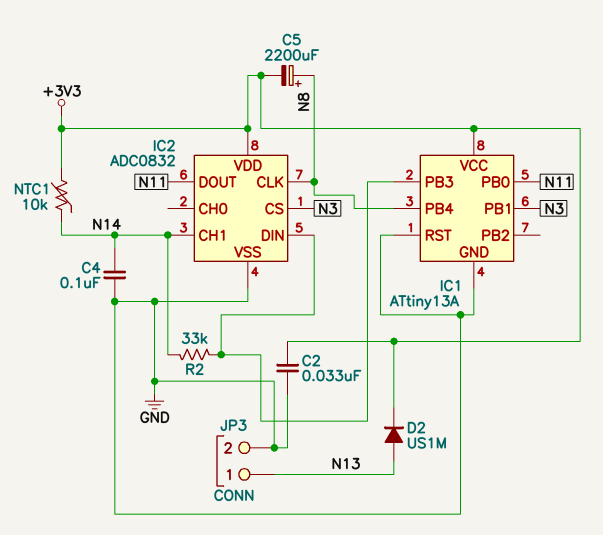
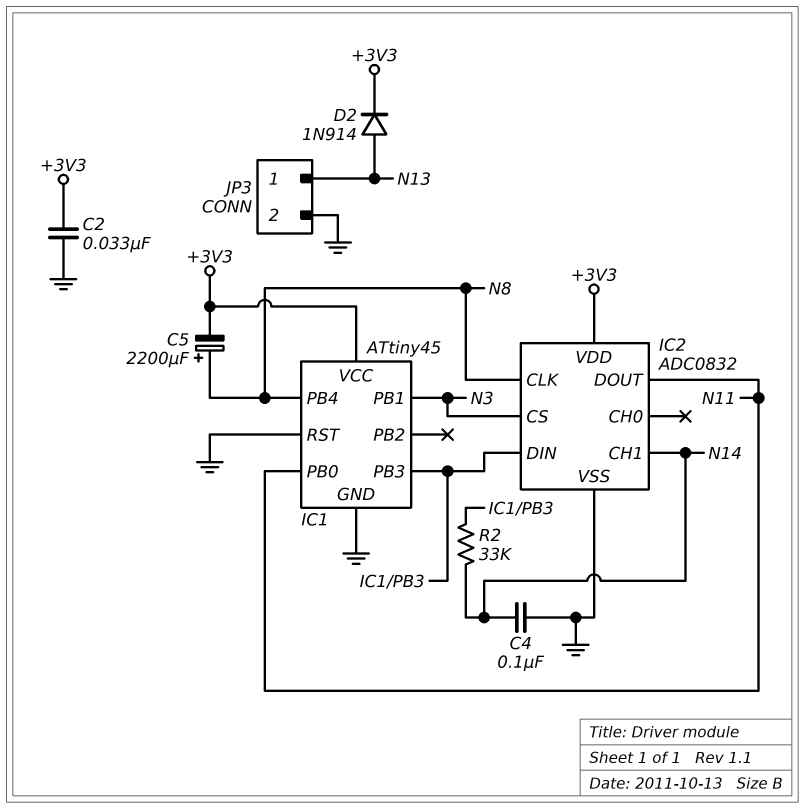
D2: diode US1M (A N13, K +3V3) -> diode 1N914 (A N13, K +3V3)
IC1: ATtiny13A -> ATtiny45
NTC1: 10k (+3V3, N14) -> none

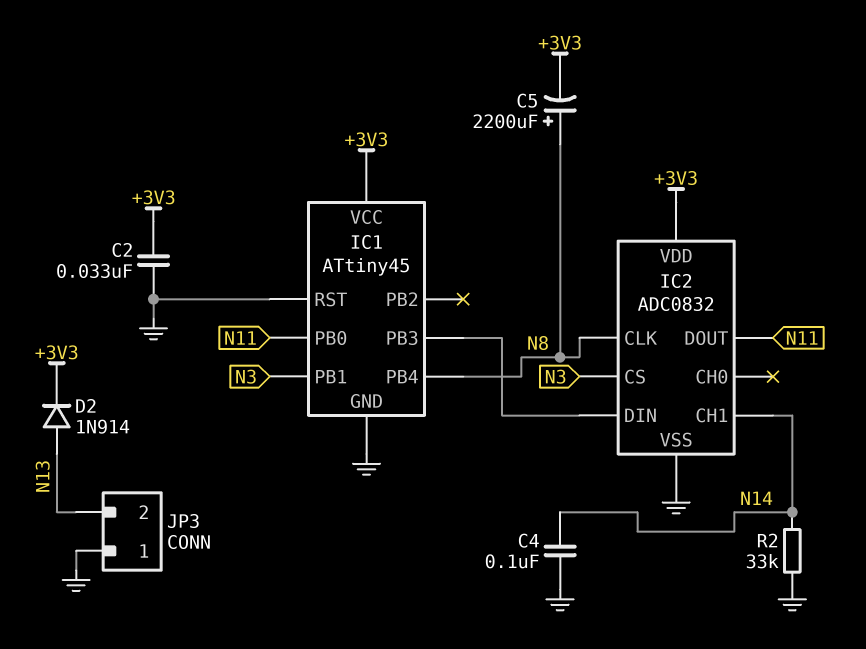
JP3 pin 1: N13 -> GND
JP3 pin 2: GND -> N13
R2: 33k (IC1/PB3, N14) -> 33k (GND, N14)

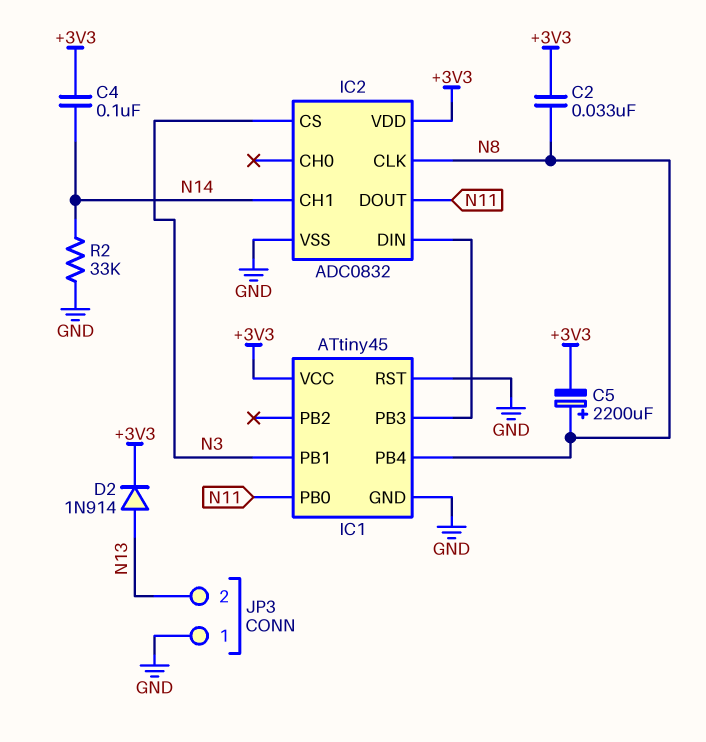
C2: 33nF (+3V3, GND) -> 33nF (+3V3, N8)
C4: 100nF (GND, N14) -> 100nF (+3V3, N14)

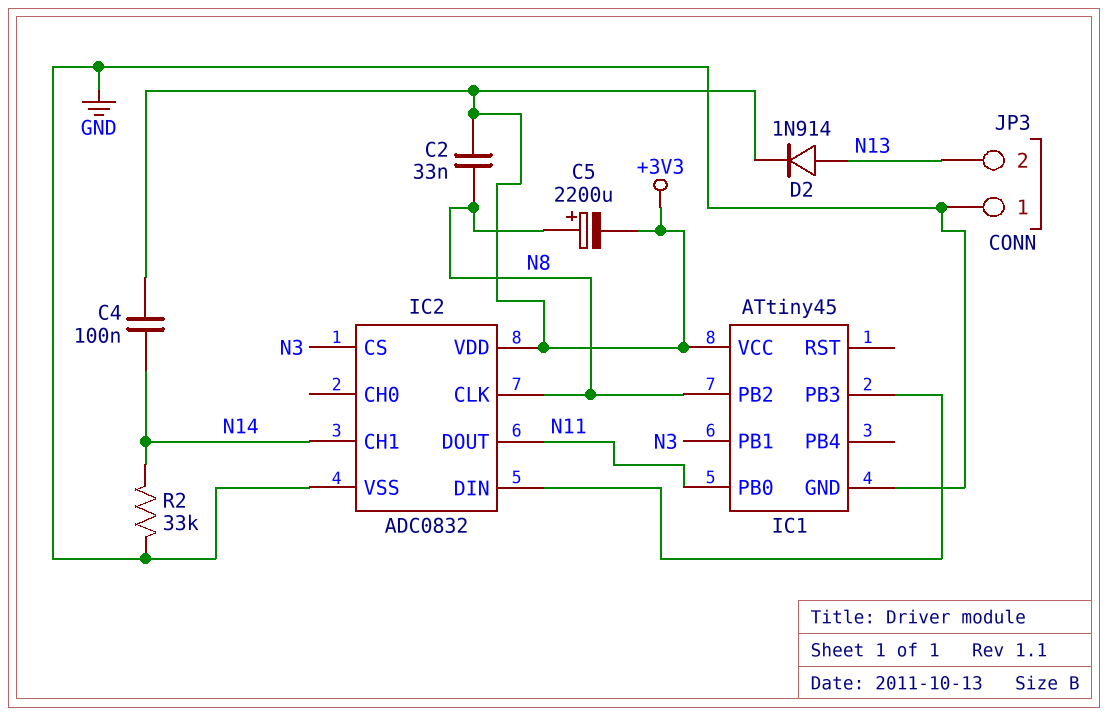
IC1 pin PB2: none -> N8
IC1 pin PB4: N8 -> none
IC1 pin RST: GND -> none

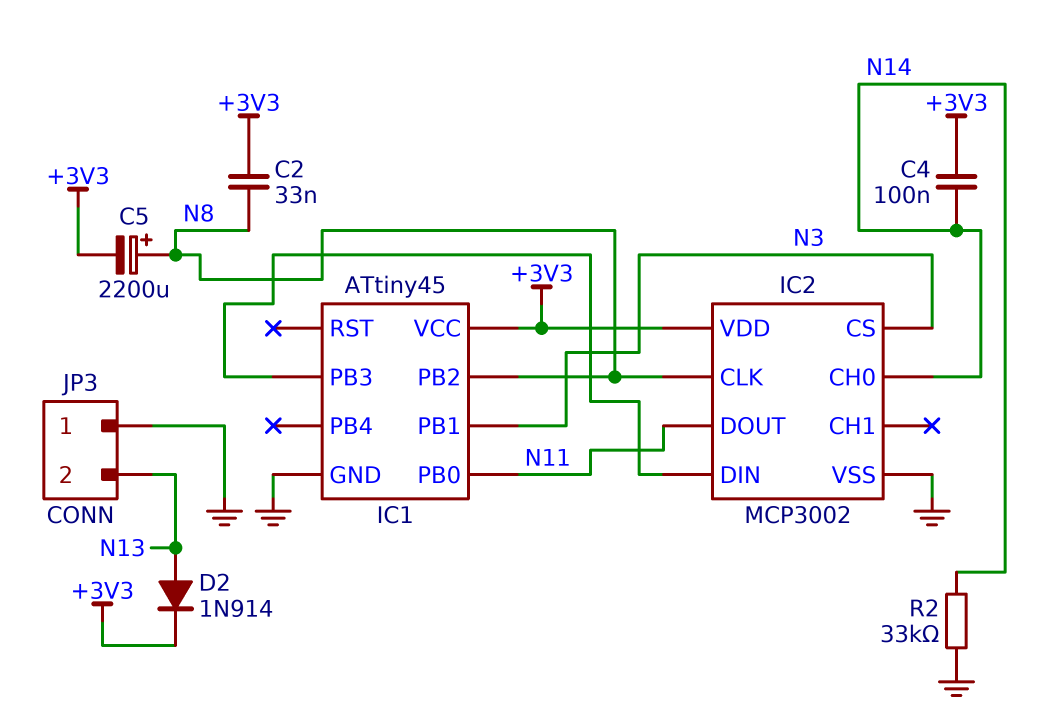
IC2: ADC0832 -> MCP3002
IC2 pin CH0: none -> N14
IC2 pin CH1: N14 -> none

